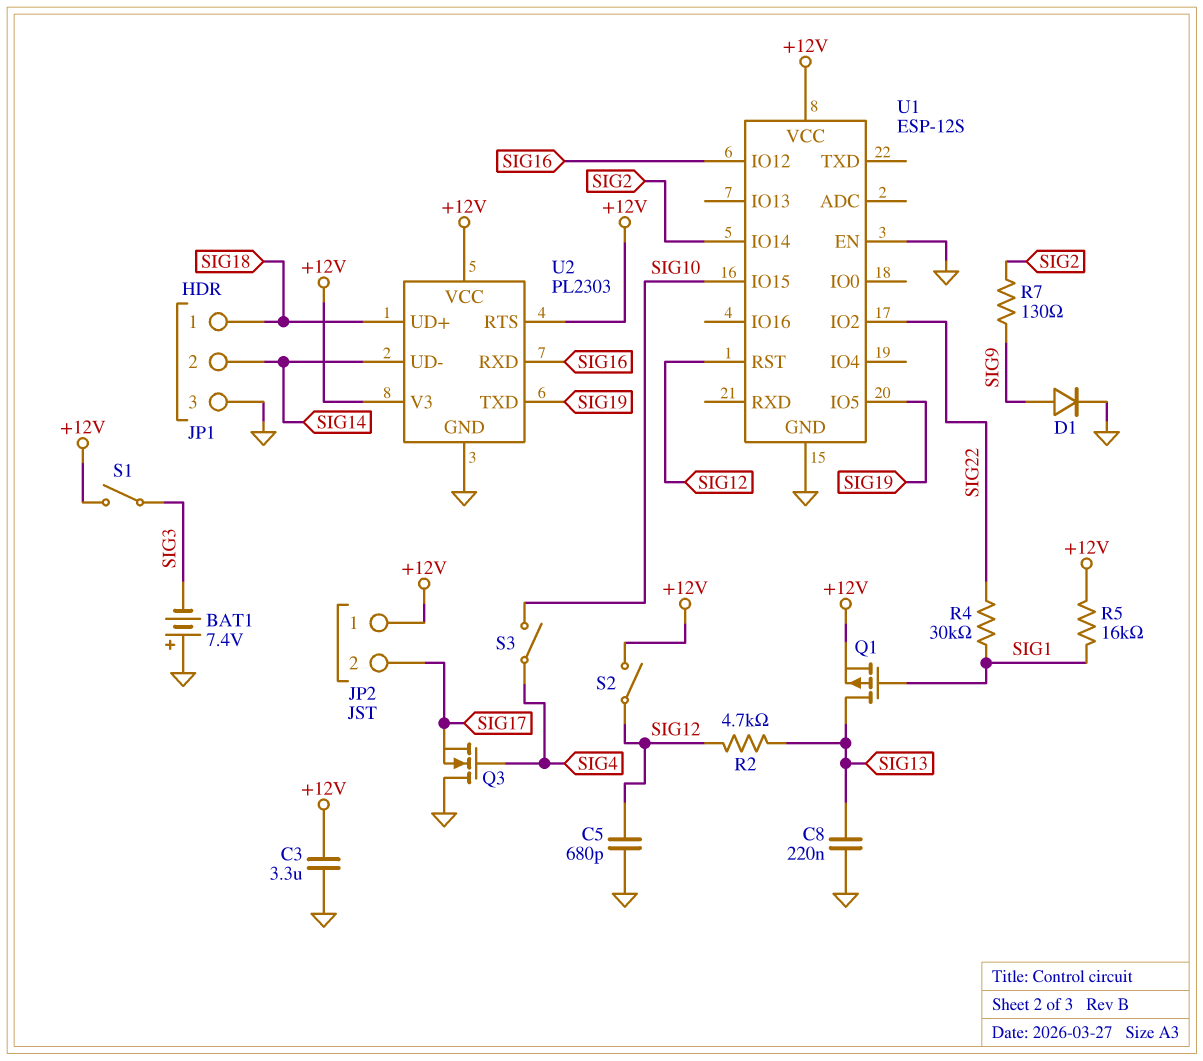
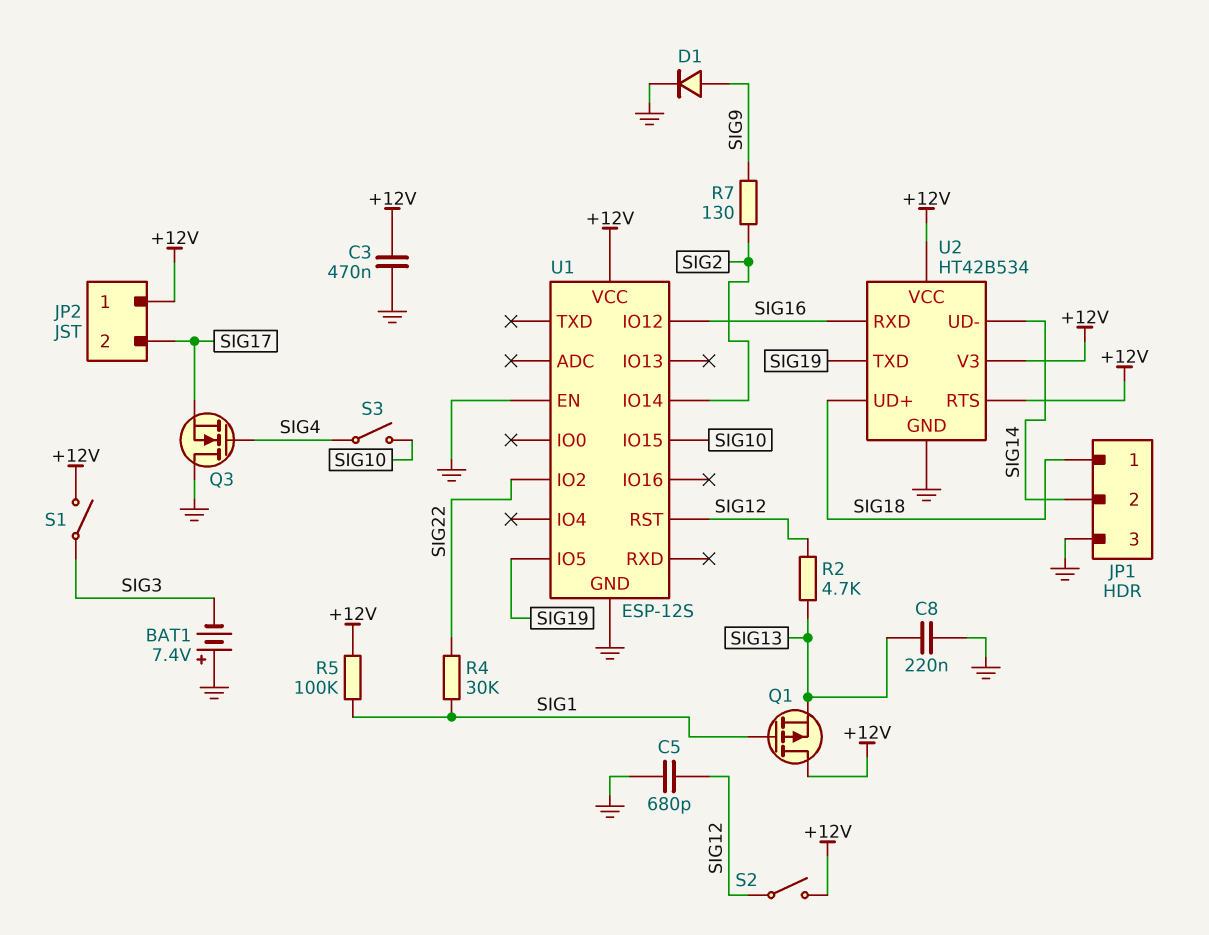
C3: 3.3uF (+12V, GND) -> 470nF (+12V, GND)
Q1: PMOS (G SIG1, D SIG13, S +12V) -> PMOS (G SIG1, D +12V, S SIG13)
R5: 16k (+12V, SIG1) -> 100k (+12V, SIG1)
U2: PL2303 -> HT42B534

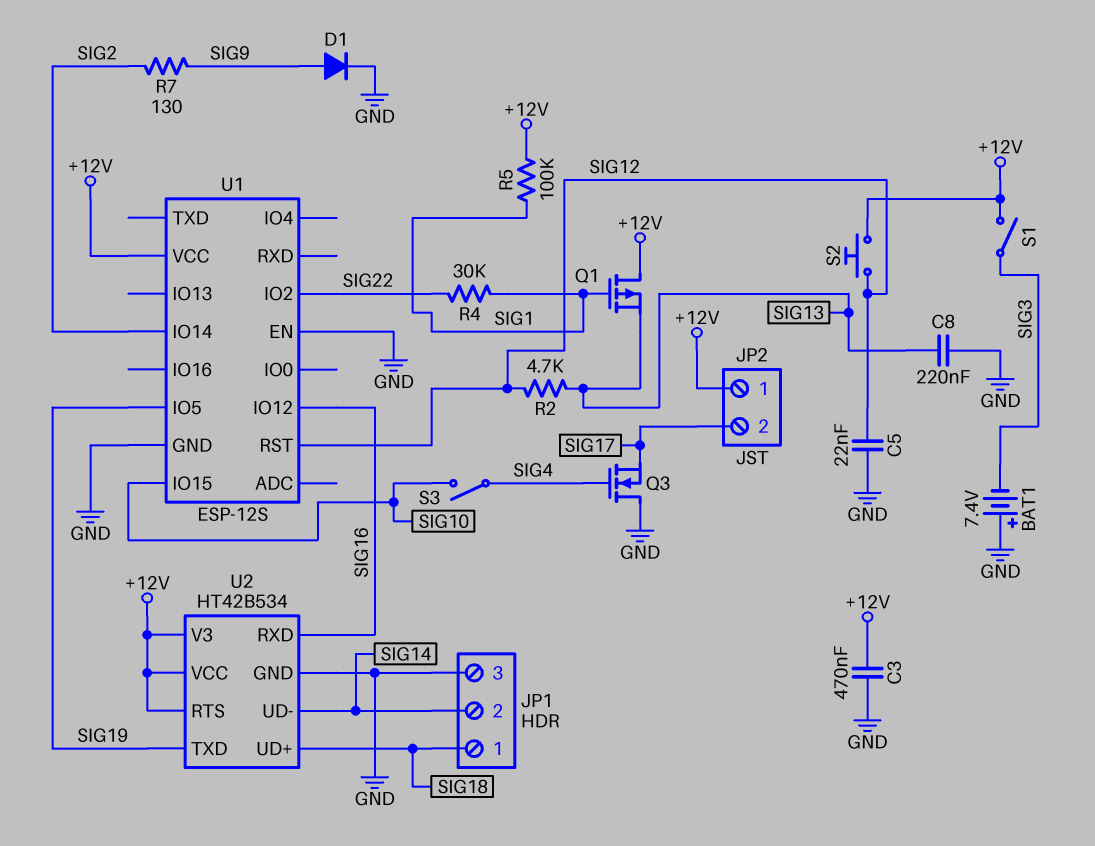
C5: 680pF (GND, SIG12) -> 22nF (GND, SIG12)
S2: switch (+12V, SIG12) -> button (+12V, SIG12)

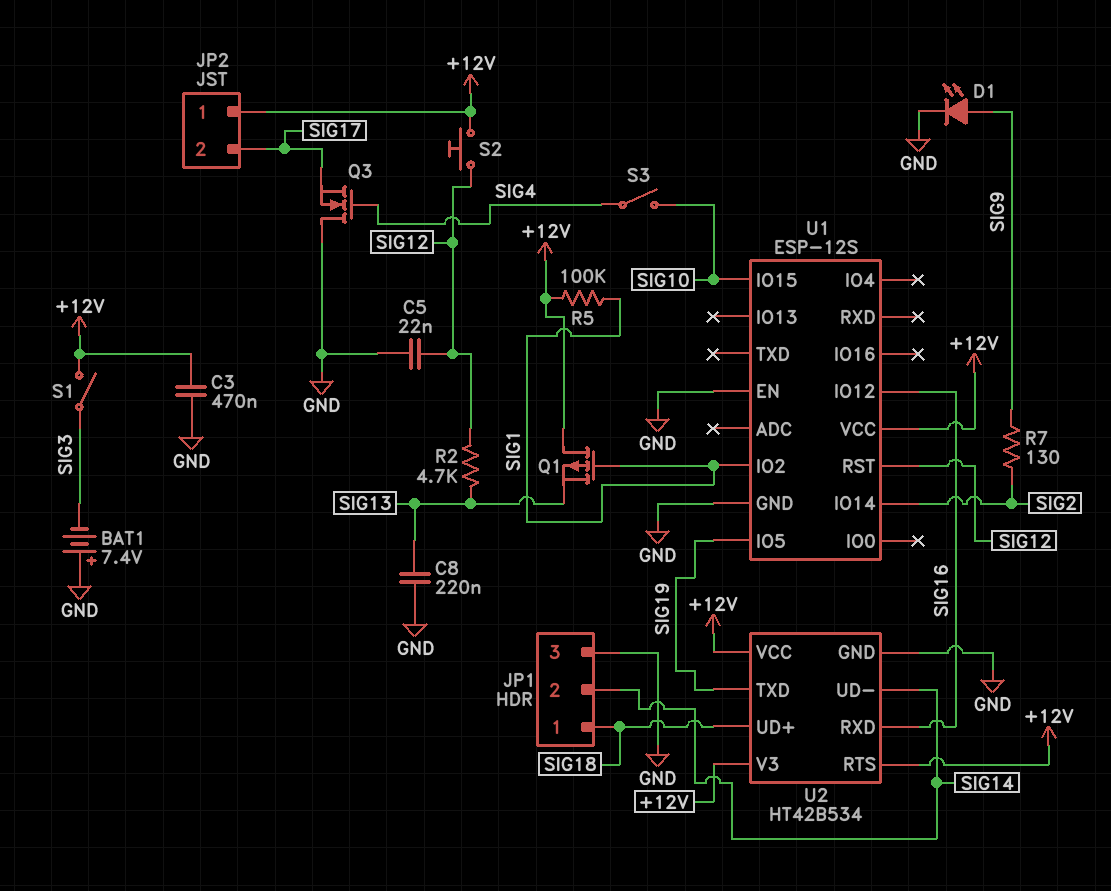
D1: diode (A SIG9, K GND) -> LED (A SIG9, K GND)
R4: 30k (SIG1, SIG22) -> none
U1 pin IO2: SIG22 -> SIG1

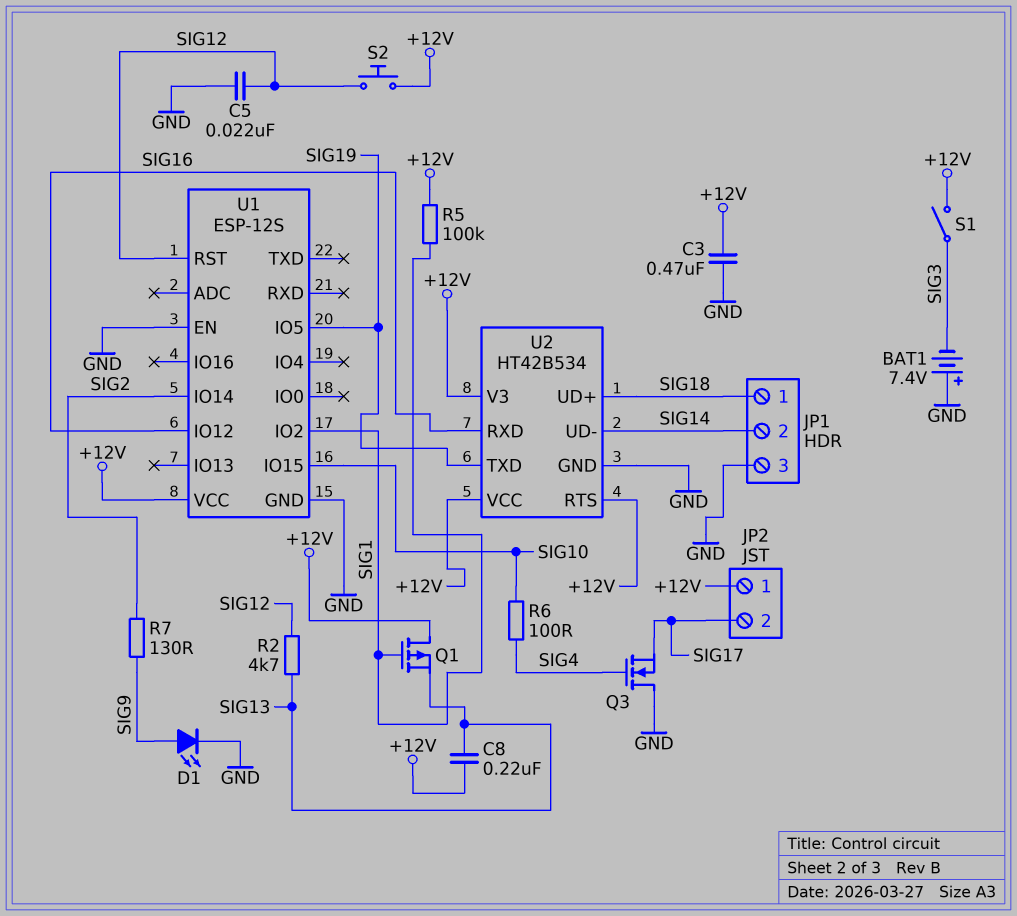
C8: 220nF (GND, SIG13) -> 220nF (+12V, SIG13)
R6: none -> 100 (SIG4, SIG10)
S3: switch (SIG4, SIG10) -> none

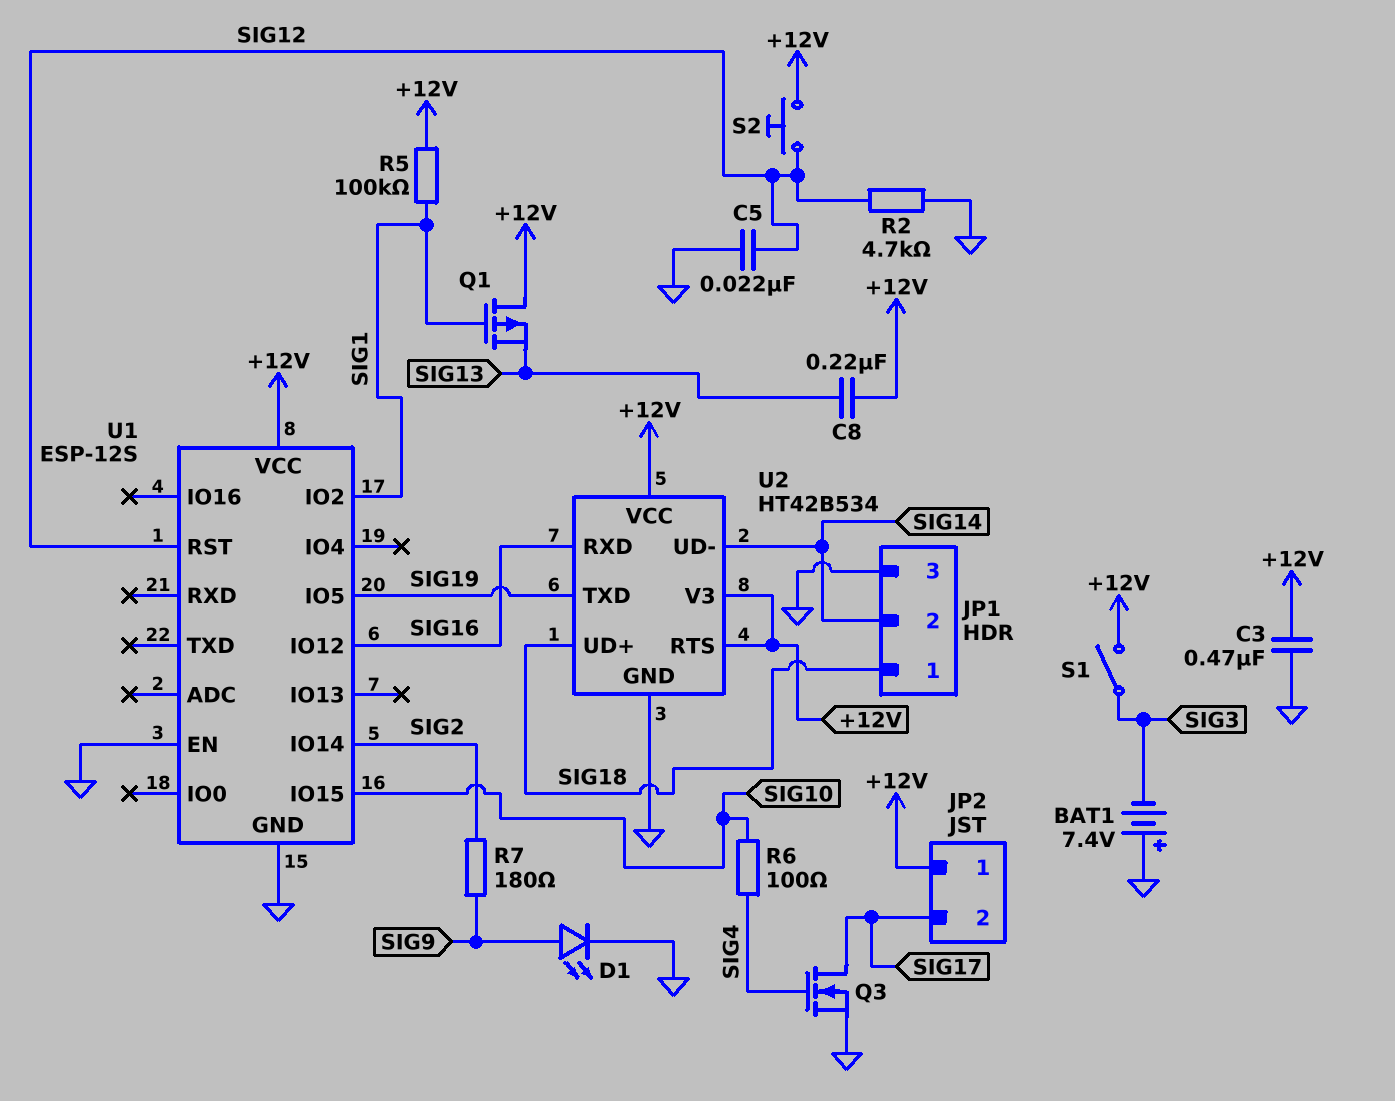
Q3: NMOS (G SIG4, D GND, S SIG17) -> NMOS (G SIG4, D SIG17, S GND)
R2: 4.7k (SIG12, SIG13) -> 4.7k (GND, SIG12)
R7: 130 (SIG2, SIG9) -> 180 (SIG2, SIG9)

